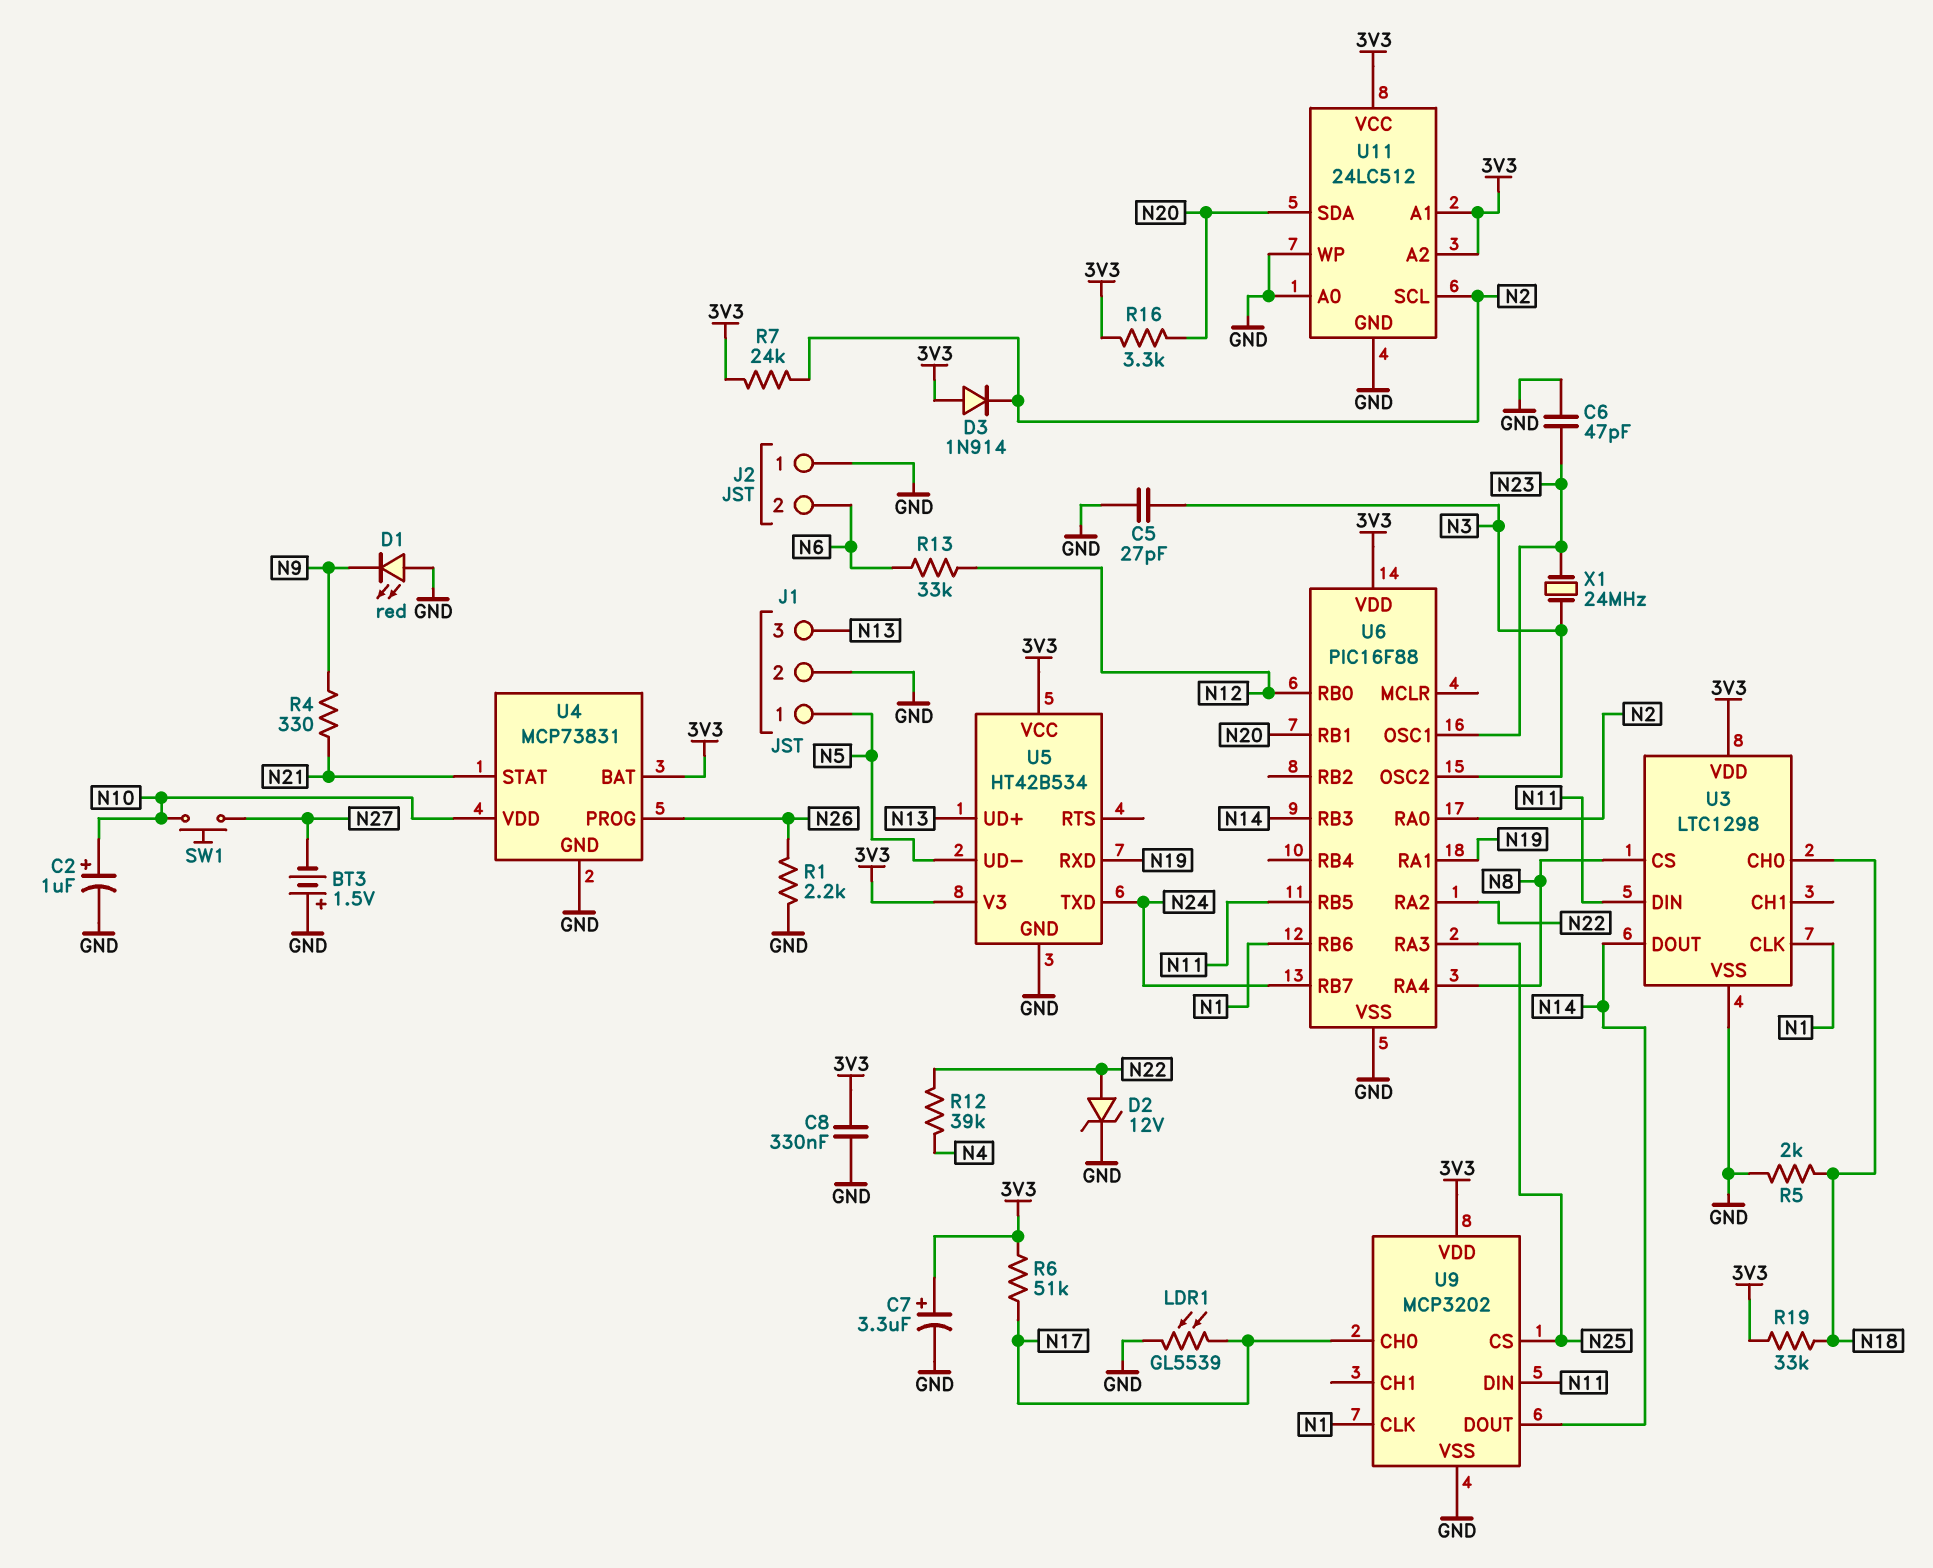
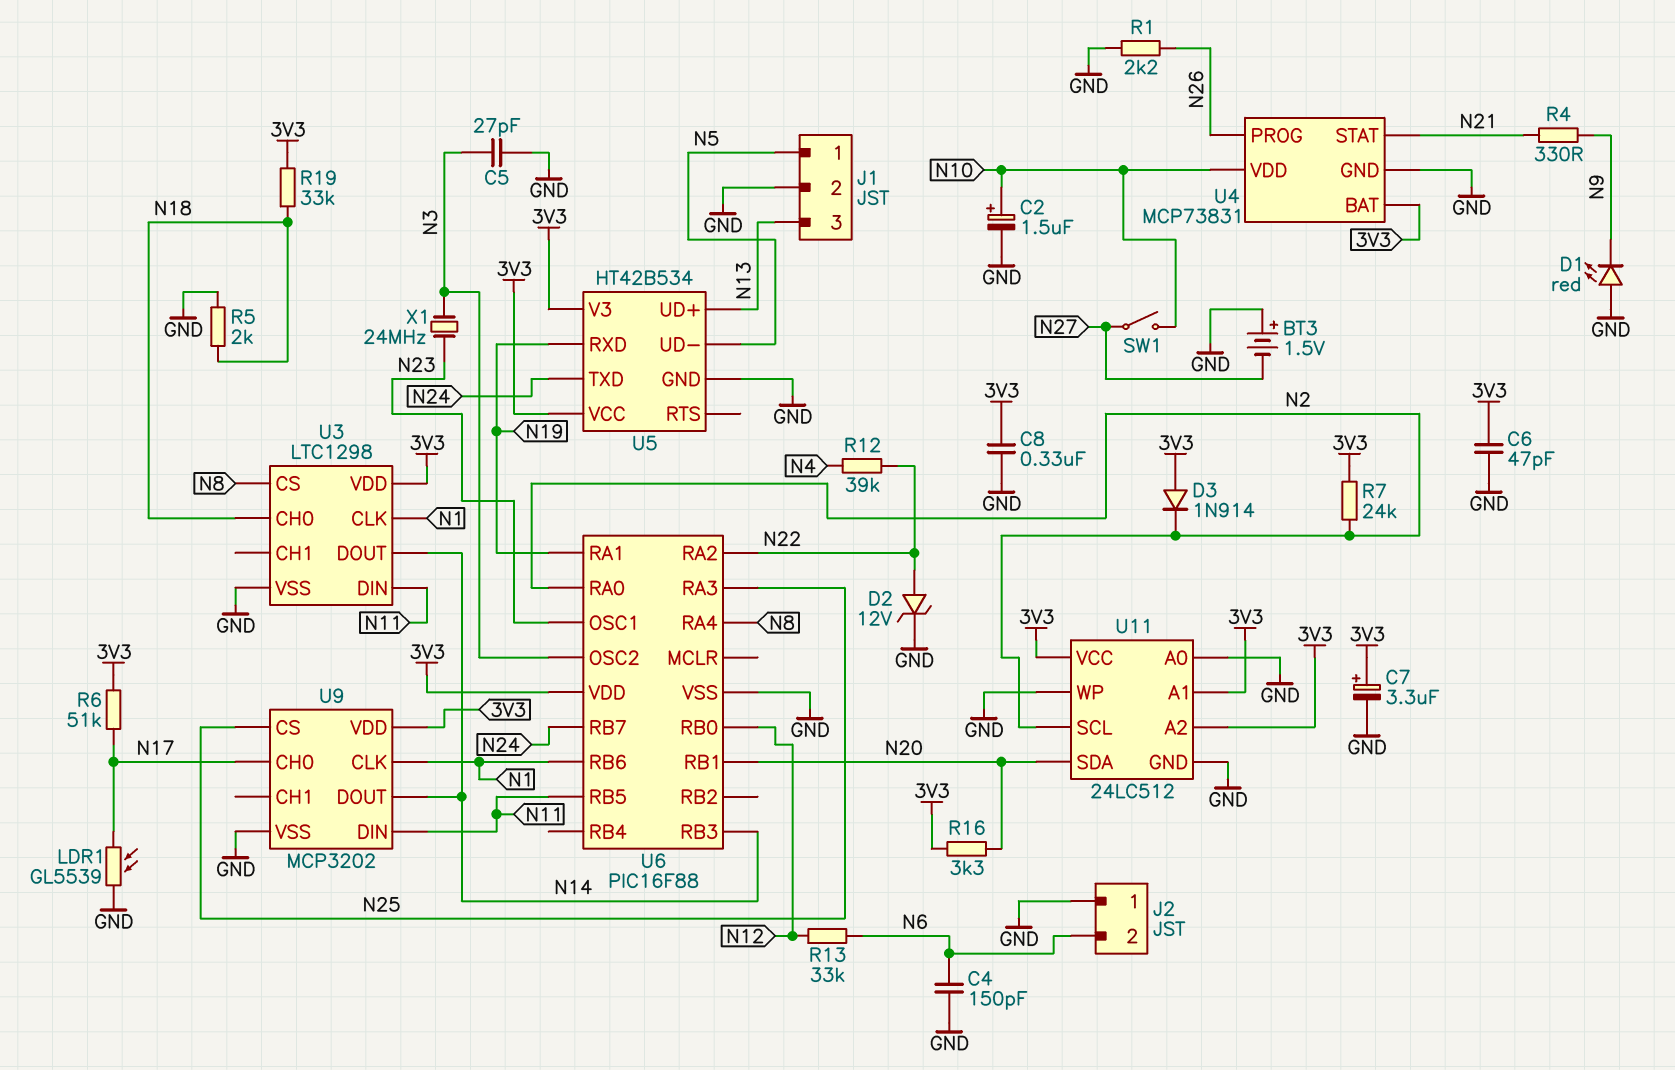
C2: 1uF (plus N10, minus GND) -> 1.5uF (plus N10, minus GND)
C4: none -> 150pF (GND, N6)
C6: 47pF (GND, N23) -> 47pF (3V3, GND)
SW1: button (N10, N27) -> switch (N10, N27)

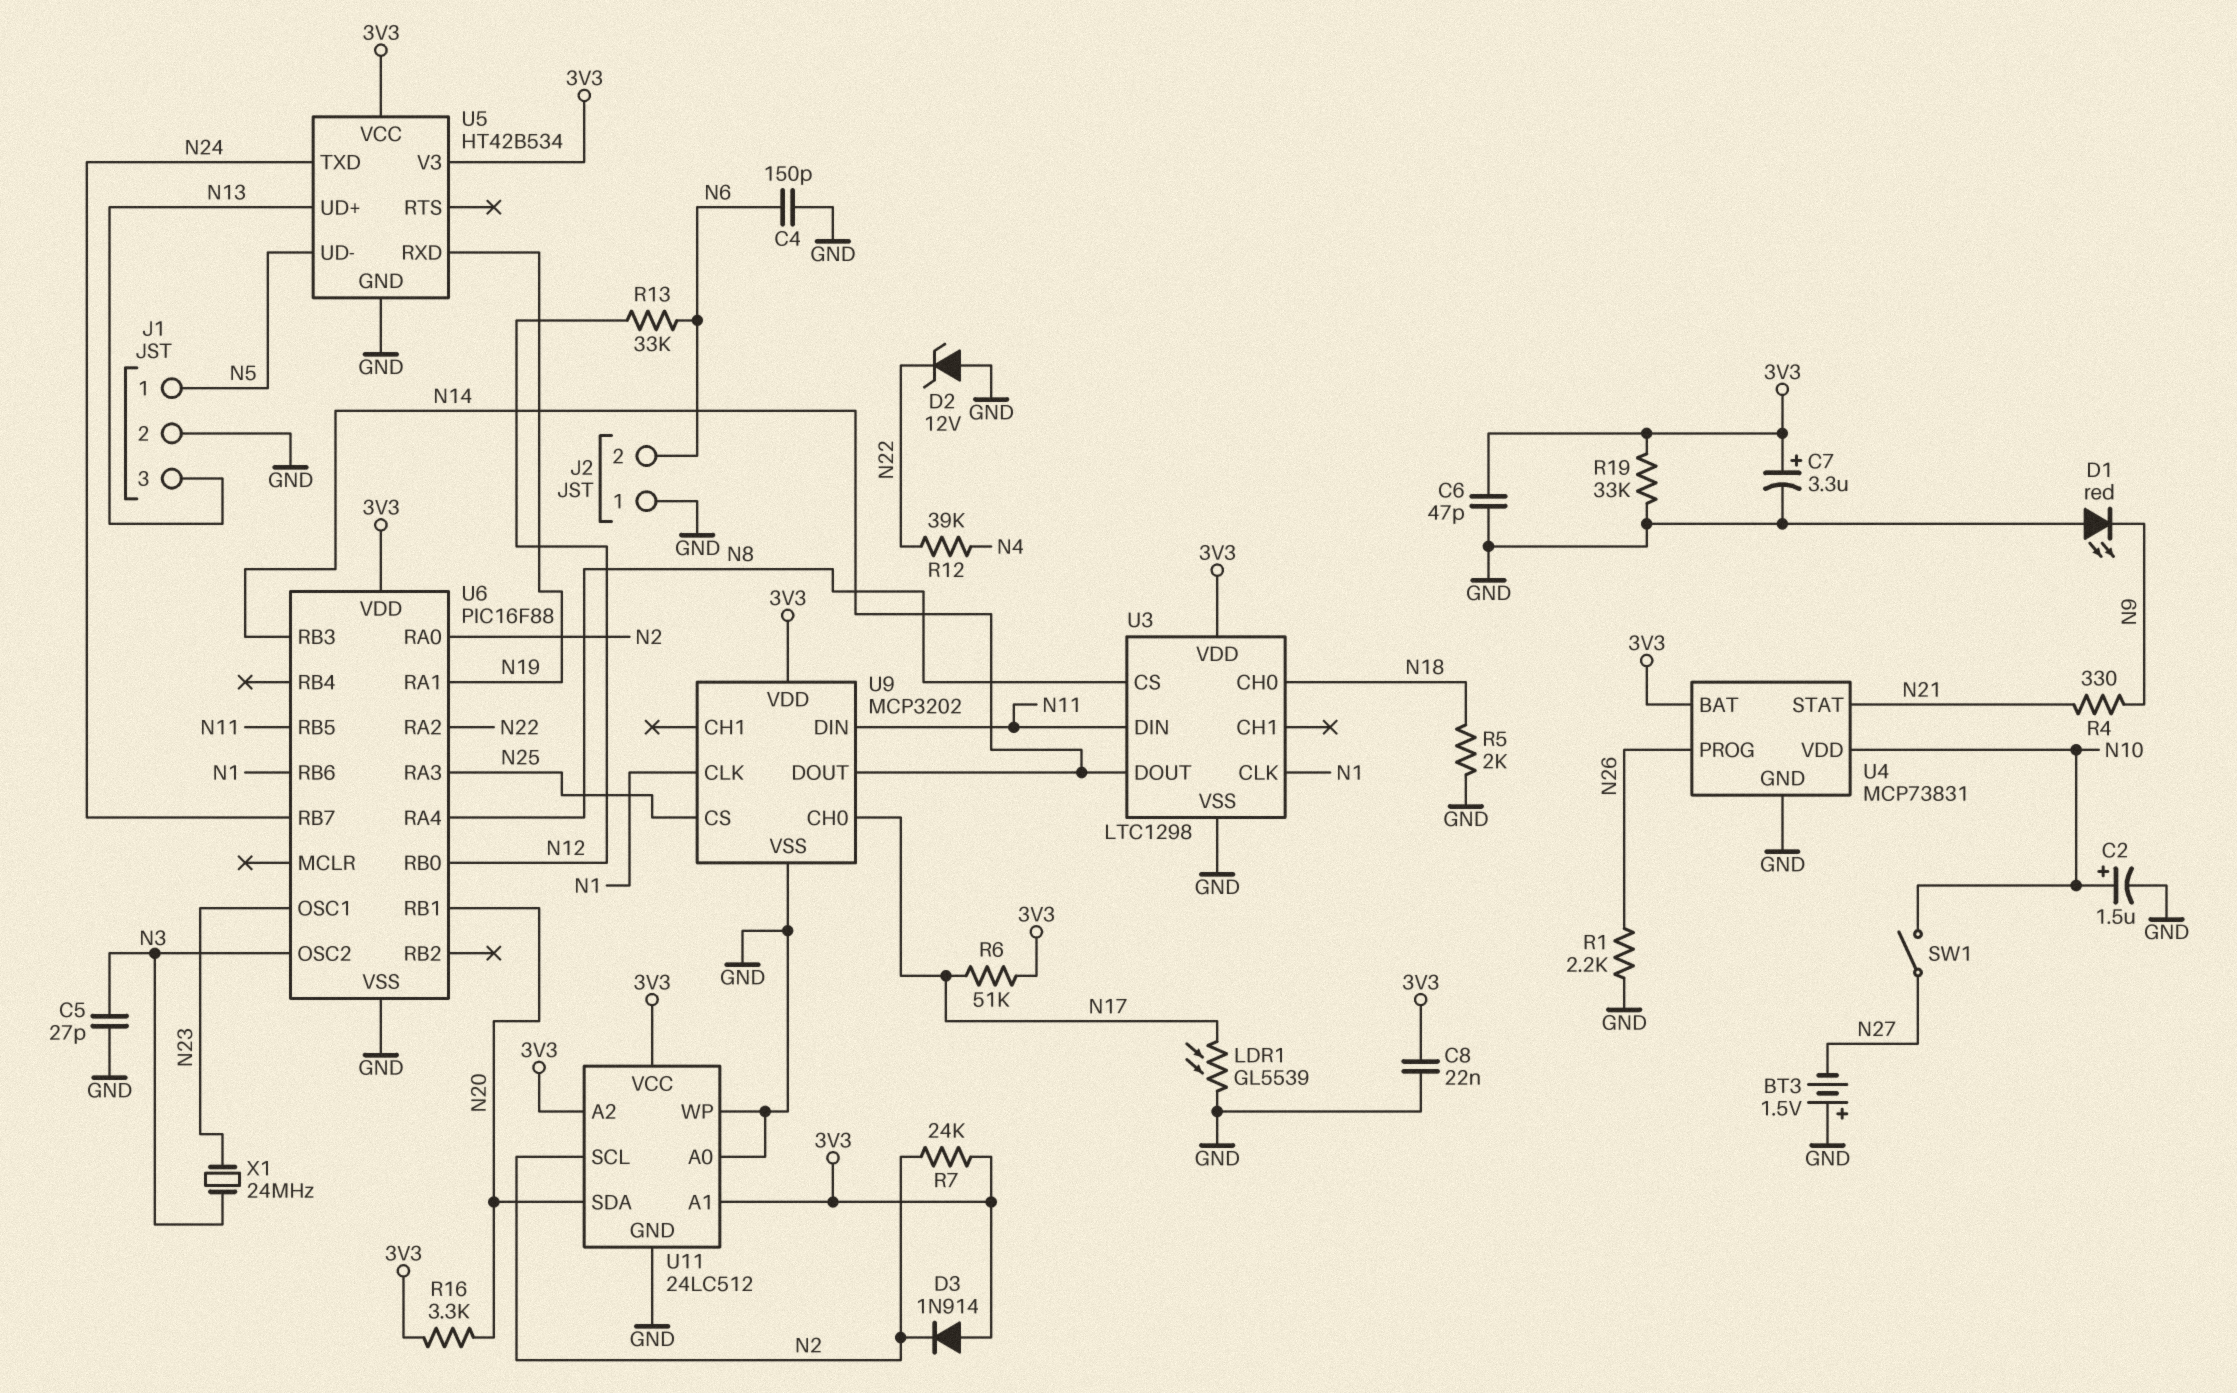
C8: 330nF (3V3, GND) -> 22nF (3V3, GND)
D2: zener 12V (A N22, K GND) -> zener 12V (A GND, K N22)
R19: 33k (3V3, N18) -> 33k (3V3, GND)

